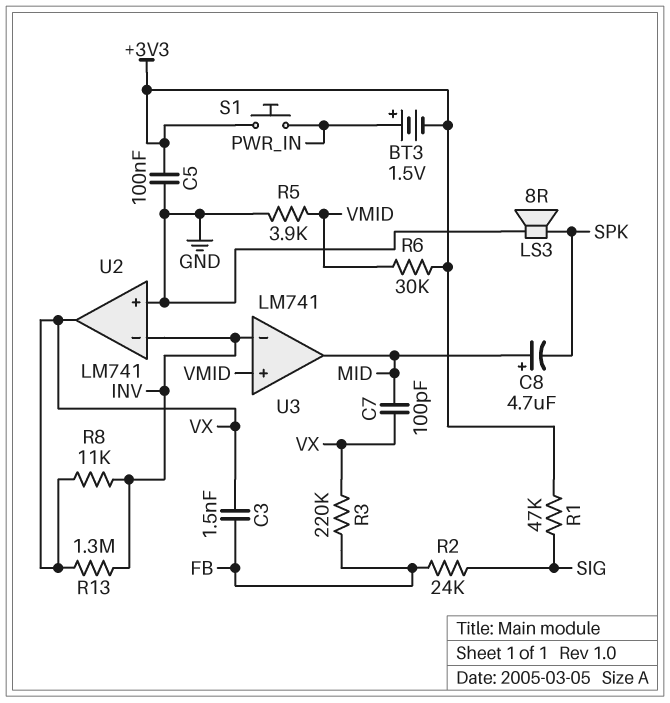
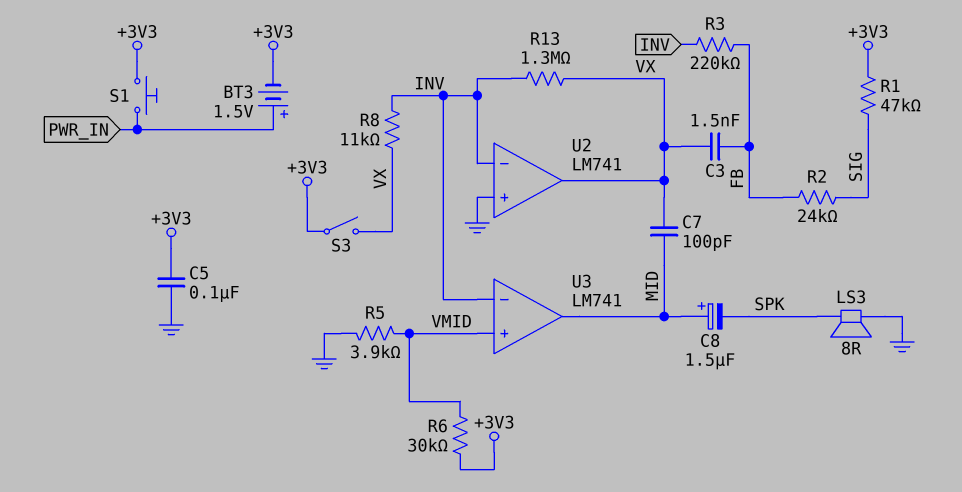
C8: 4.7uF (plus MID, minus SPK) -> 1.5uF (plus MID, minus SPK)
R3: 220k (FB, VX) -> 220k (FB, INV)
S3: none -> switch (+3V3, VX)

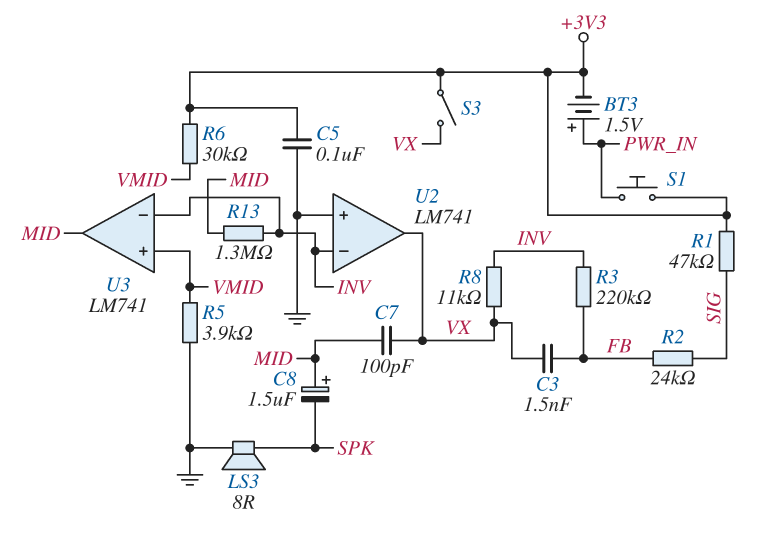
R13: 1.3M (INV, VX) -> 1.3M (INV, MID)

